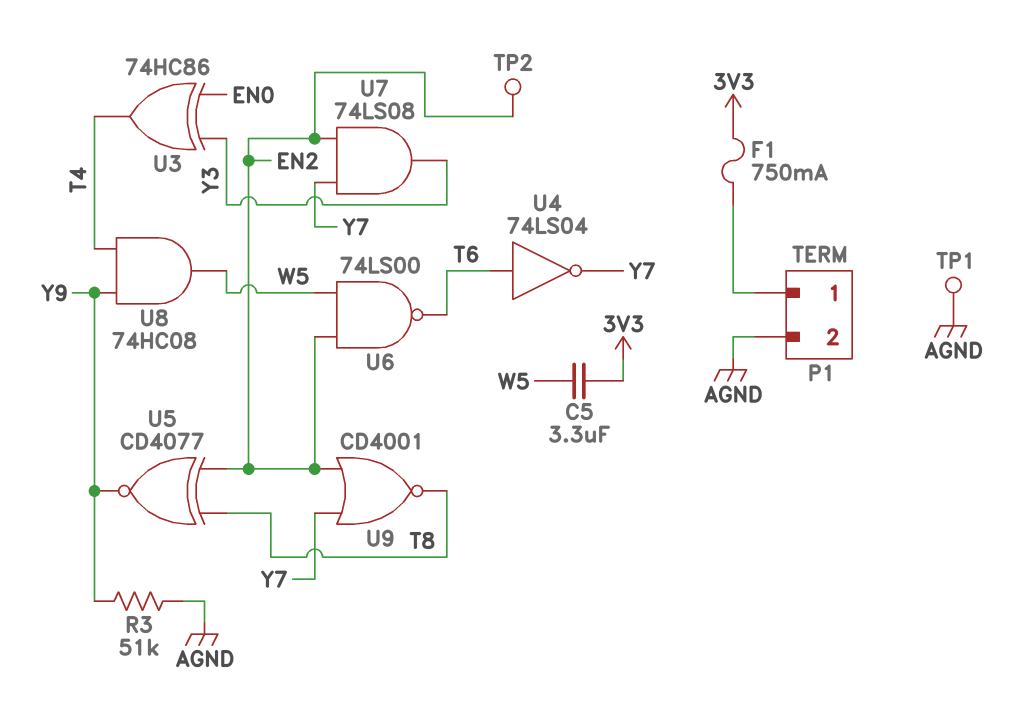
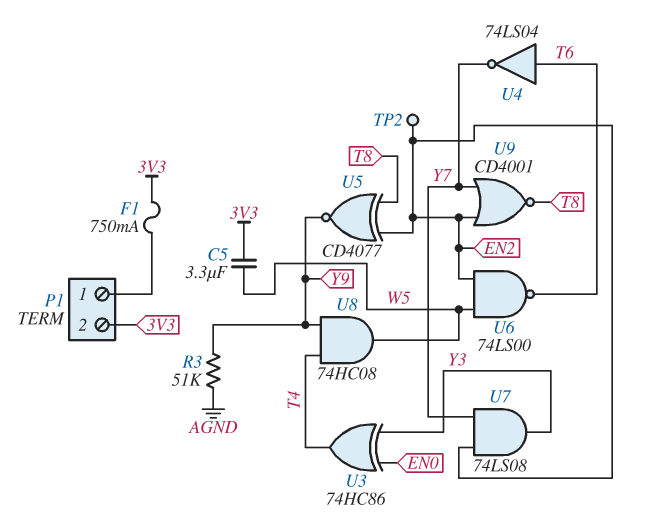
P1 pin 2: AGND -> 3V3
TP1: test point (AGND) -> none

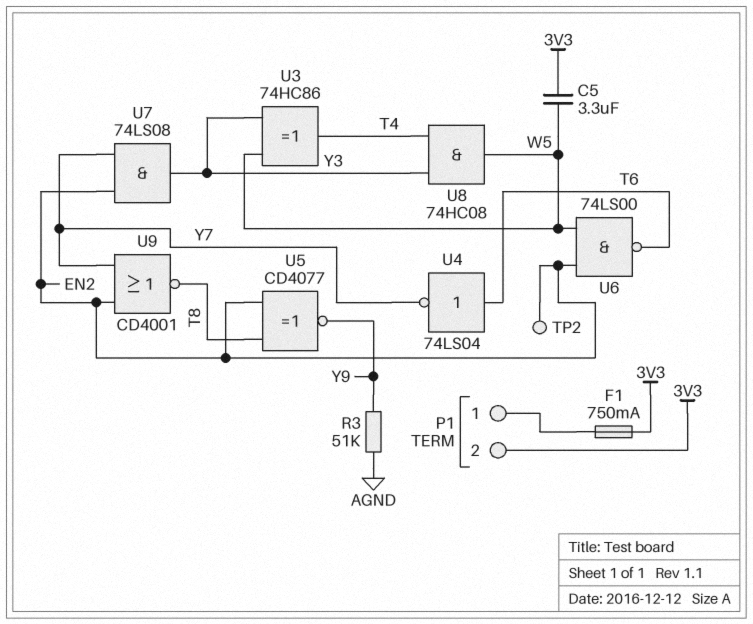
U3: XOR 74HC86 (in EN0, in Y3, out T4) -> XOR 74HC86 (in W5, in Y3, out T4)
U8: AND 74HC08 (in T4, in Y9, out W5) -> AND 74HC08 (in T4, in Y3, out W5)

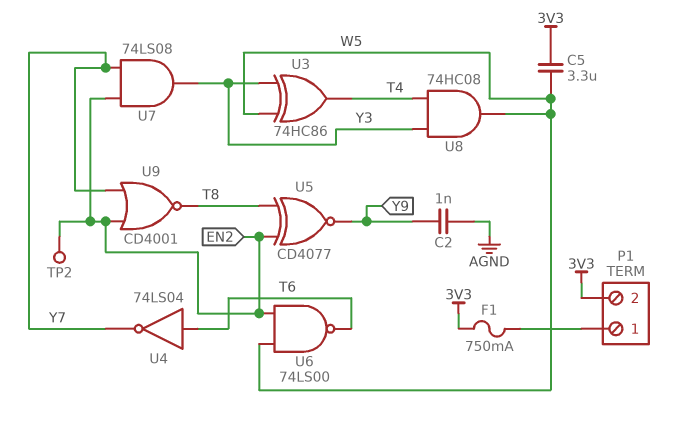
C2: none -> 1nF (AGND, Y9)
R3: 51k (AGND, Y9) -> none

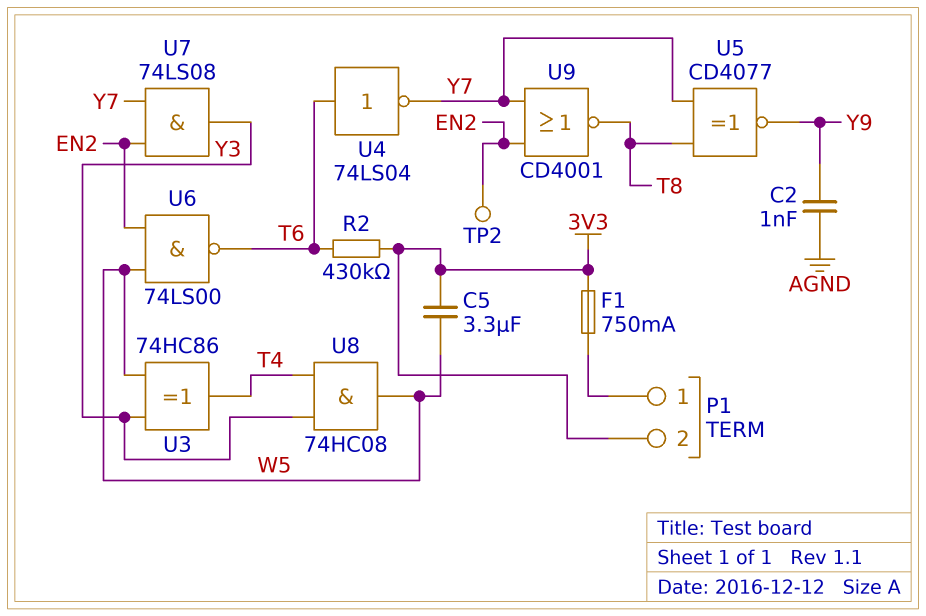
R2: none -> 430k (3V3, T6)
U5: XNOR CD4077 (in EN2, in T8, out Y9) -> XNOR CD4077 (in T8, in Y7, out Y9)

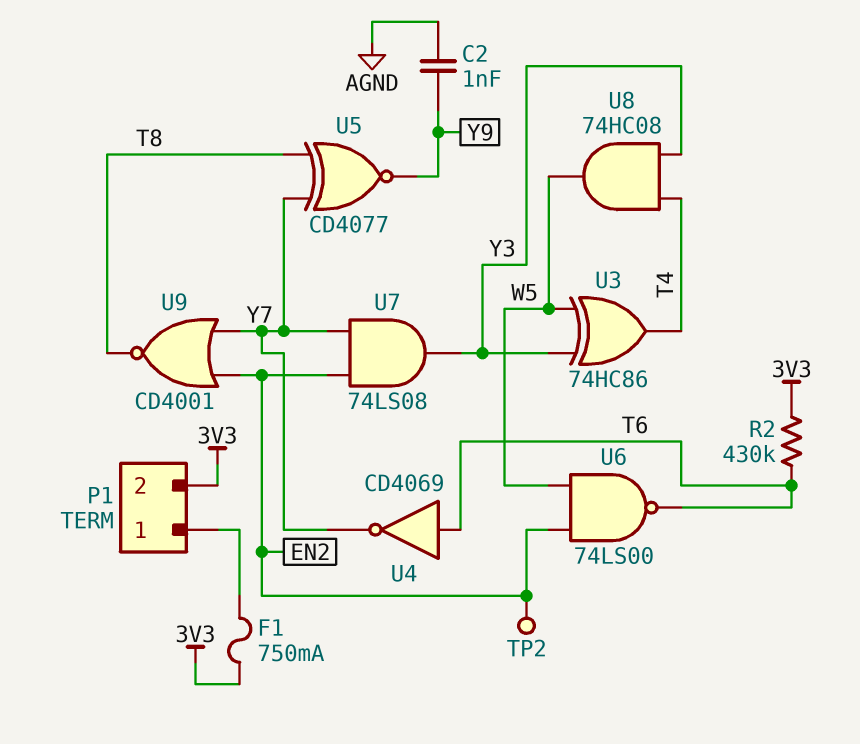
C5: 3.3uF (3V3, W5) -> none
U4: NOT 74LS04 (in T6, out Y7) -> NOT CD4069 (in T6, out Y7)

